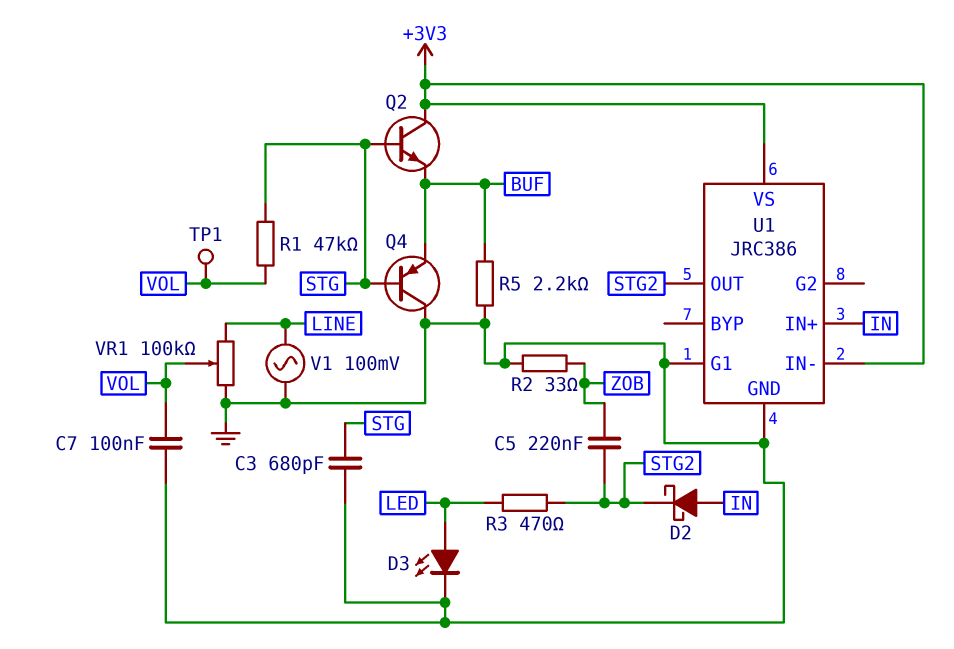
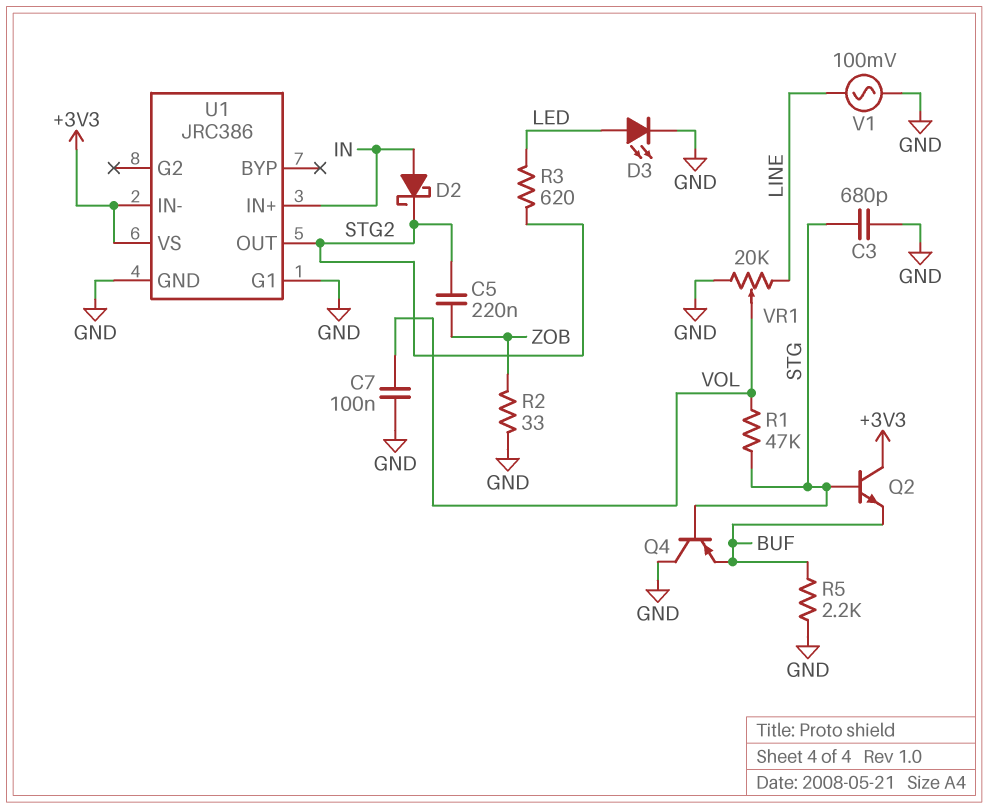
R3: 470 (LED, STG2) -> 620 (LED, STG2)
TP1: test point (VOL) -> none
VR1: 100k (GND, LINE, wiper VOL) -> 20k (GND, LINE, wiper VOL)

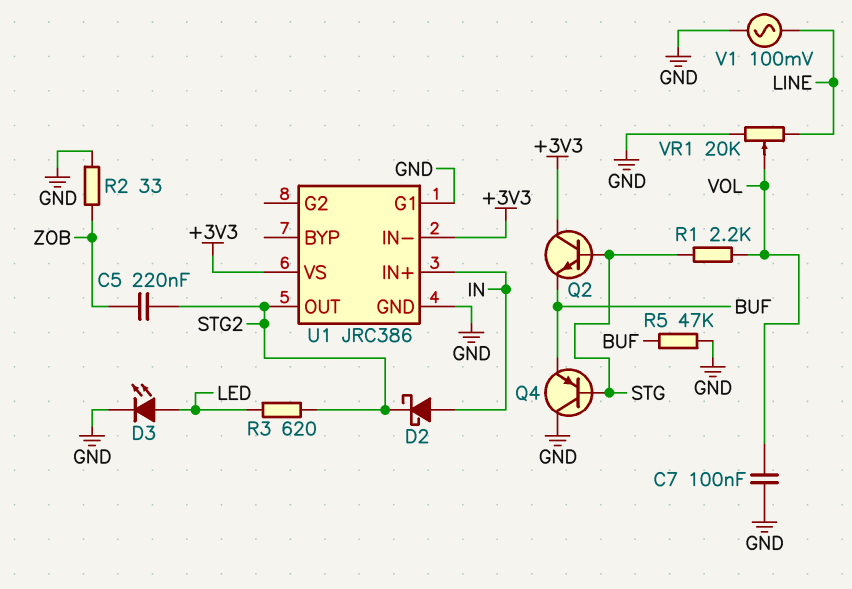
C3: 680pF (GND, STG) -> none
R1: 47k (STG, VOL) -> 2.2k (STG, VOL)
R5: 2.2k (BUF, GND) -> 47k (BUF, GND)

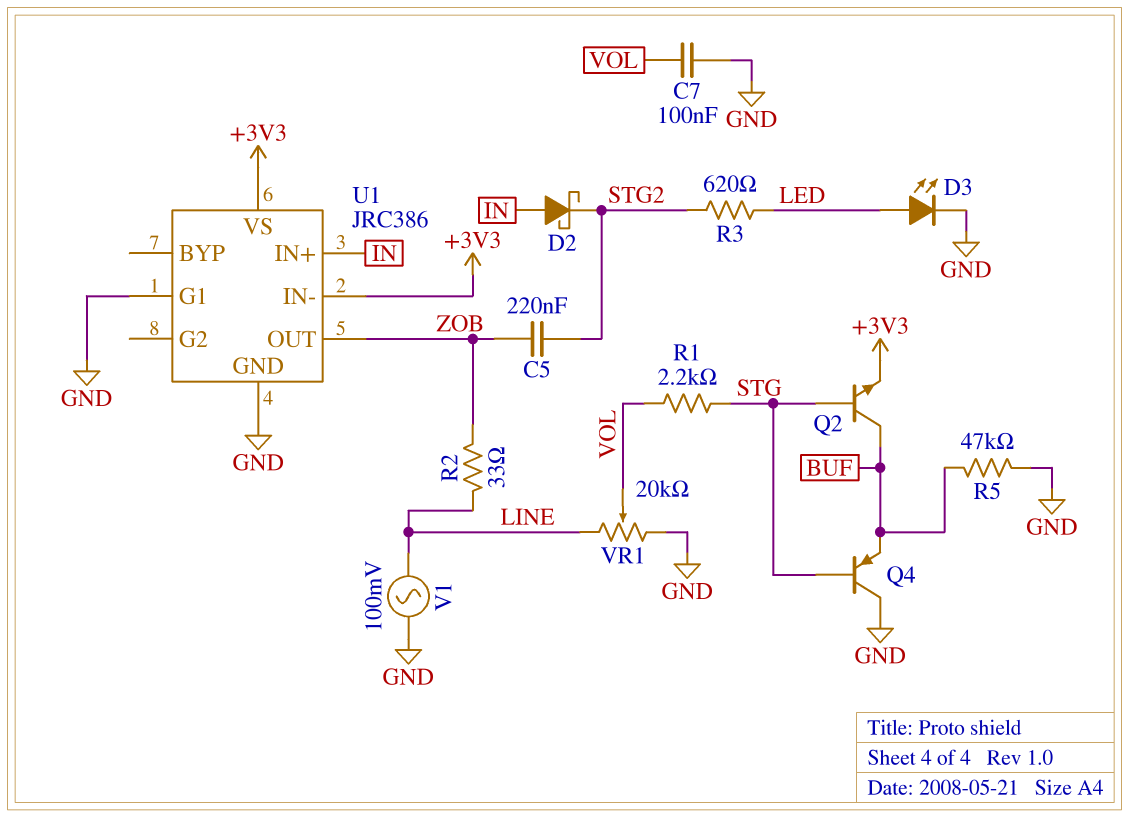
Q2: NPN (B STG, C +3V3, E BUF) -> NPN (B STG, C BUF, E +3V3)
R2: 33 (GND, ZOB) -> 33 (LINE, ZOB)
U1 pin OUT: STG2 -> ZOB

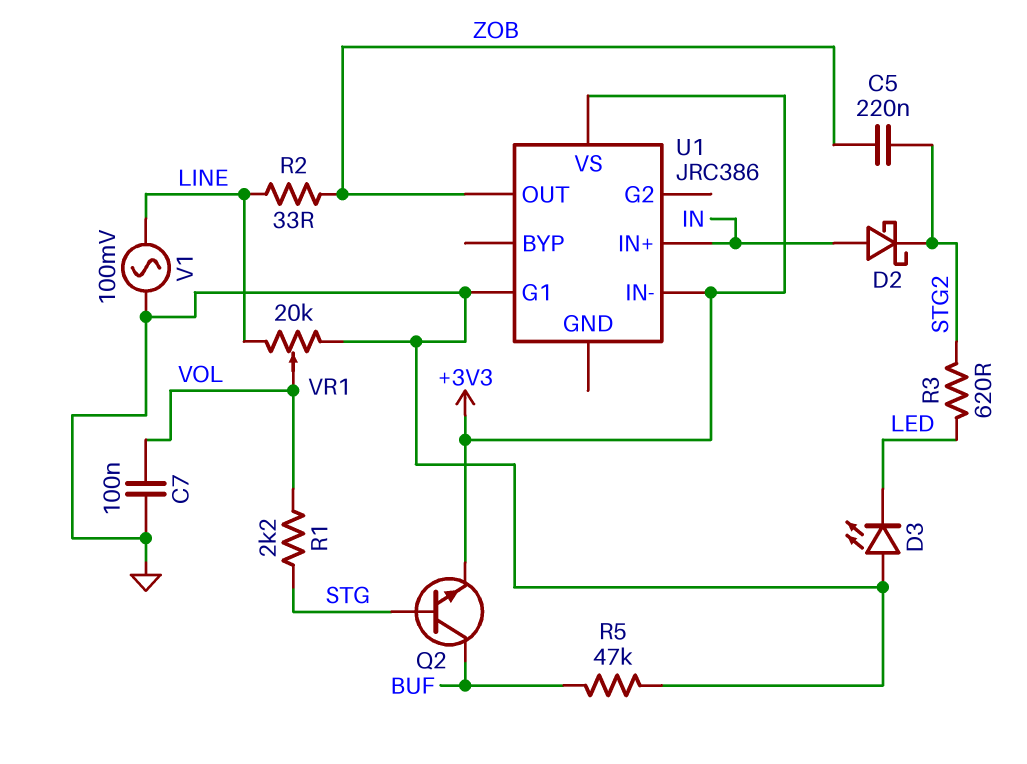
D3: LED (A LED, K GND) -> LED (A GND, K LED)
Q4: PNP (B STG, C GND, E BUF) -> none
U1 pin GND: GND -> none

